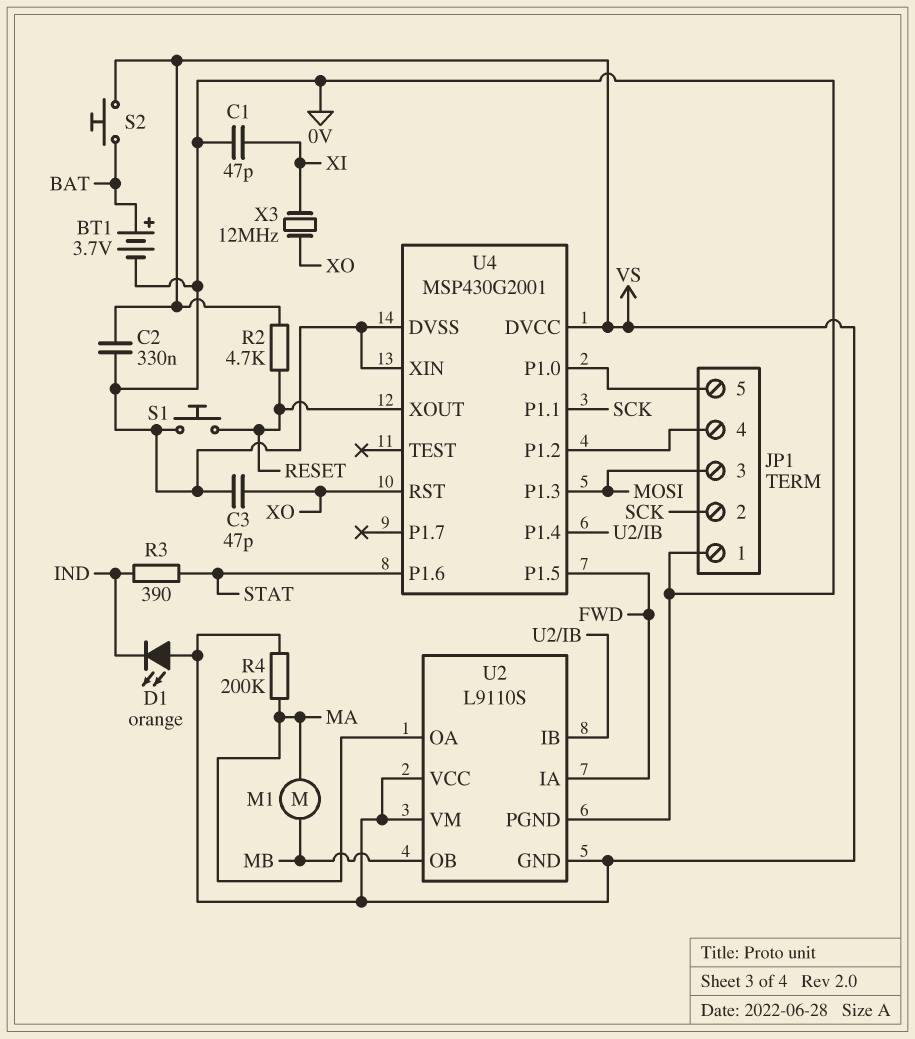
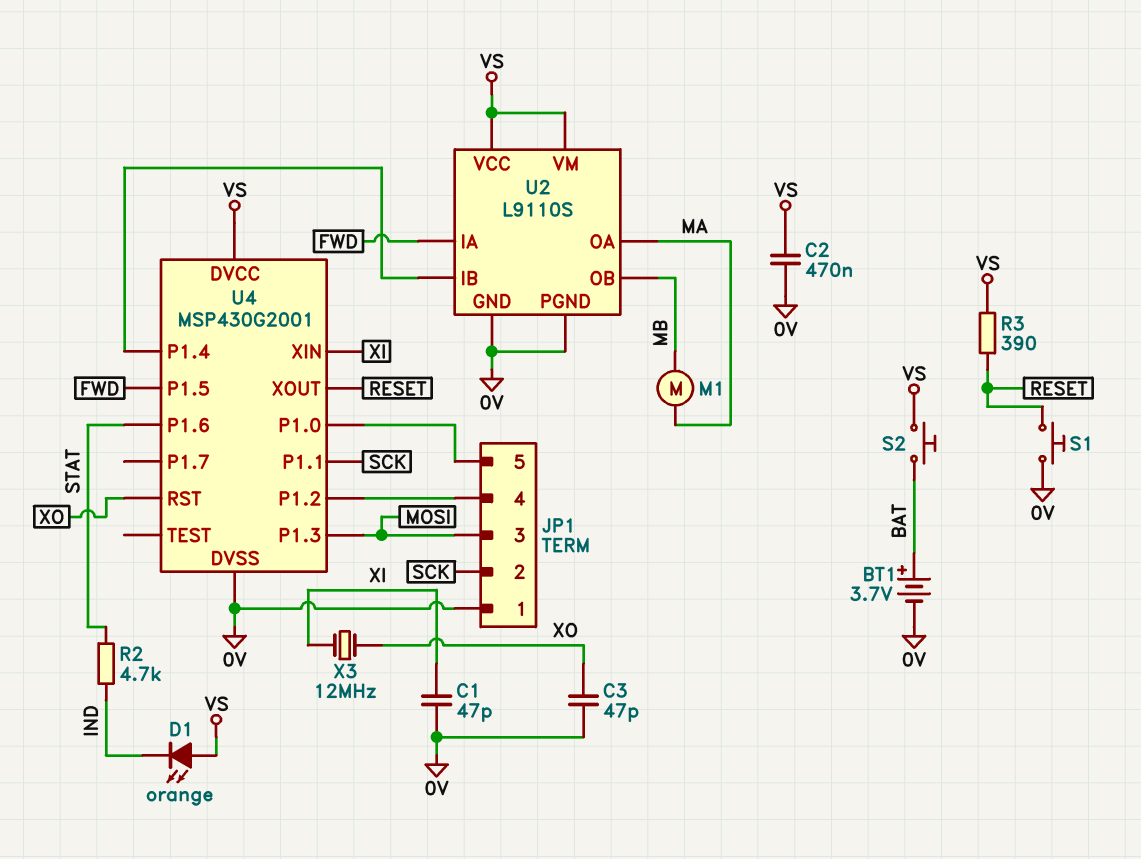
C2: 330nF (0V, VS) -> 470nF (0V, VS)
R2: 4.7k (RESET, VS) -> 4.7k (IND, STAT)
R3: 390 (IND, STAT) -> 390 (RESET, VS)
R4: 200k (MA, VS) -> none
U2 pin GND: VS -> 0V
U4 pin XIN: 0V -> XI

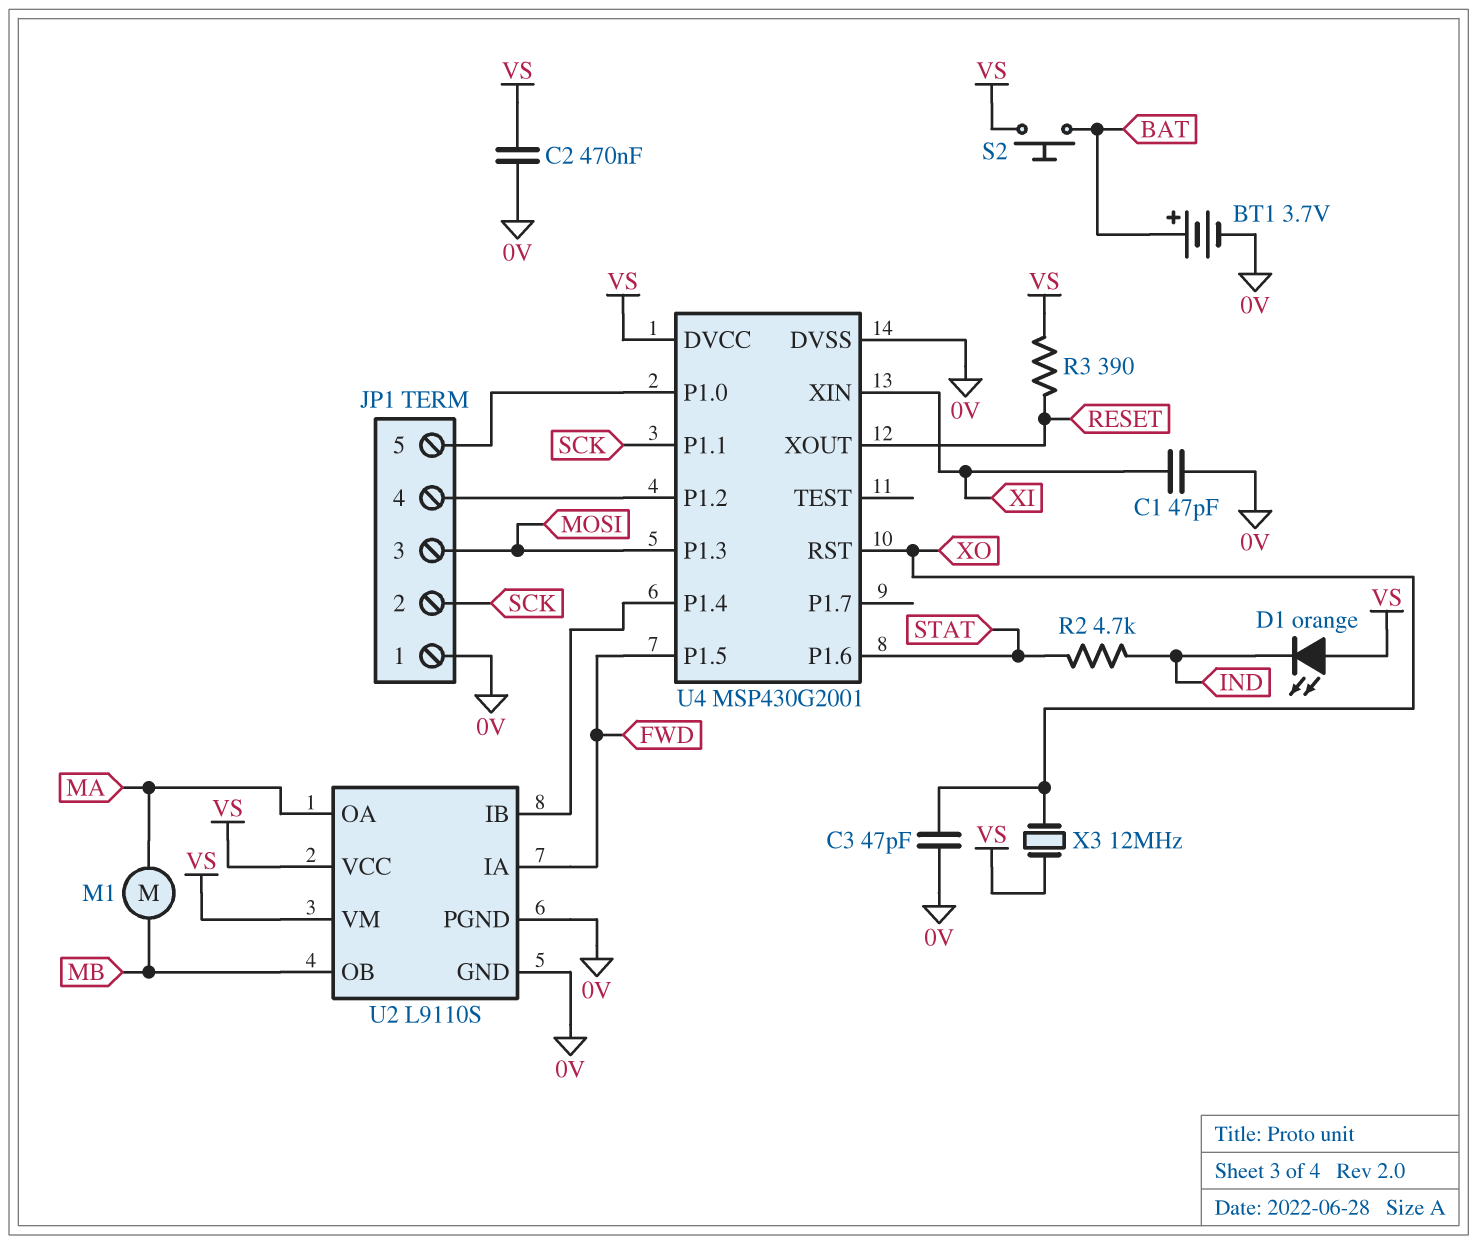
S1: button (0V, RESET) -> none
X3: 12MHz (XI, XO) -> 12MHz (VS, XO)

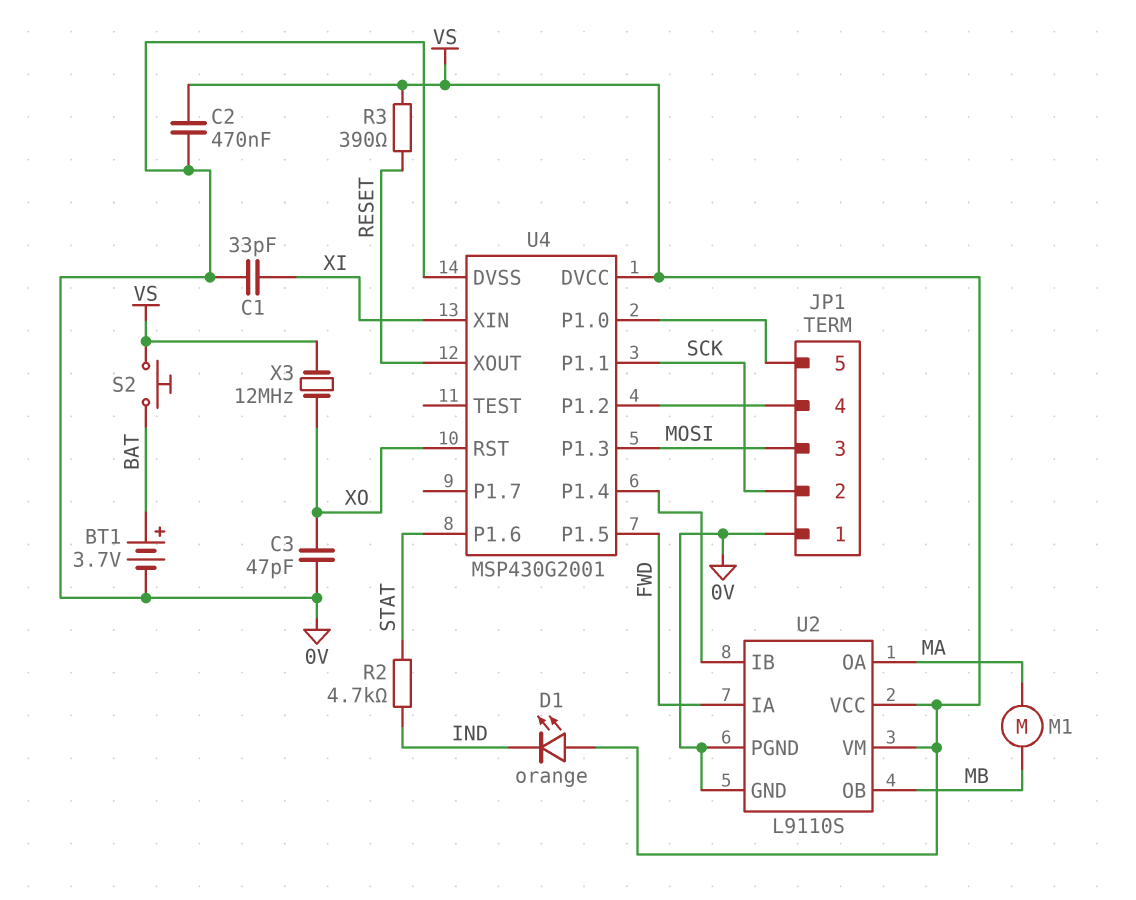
C1: 47pF (0V, XI) -> 33pF (0V, XI)

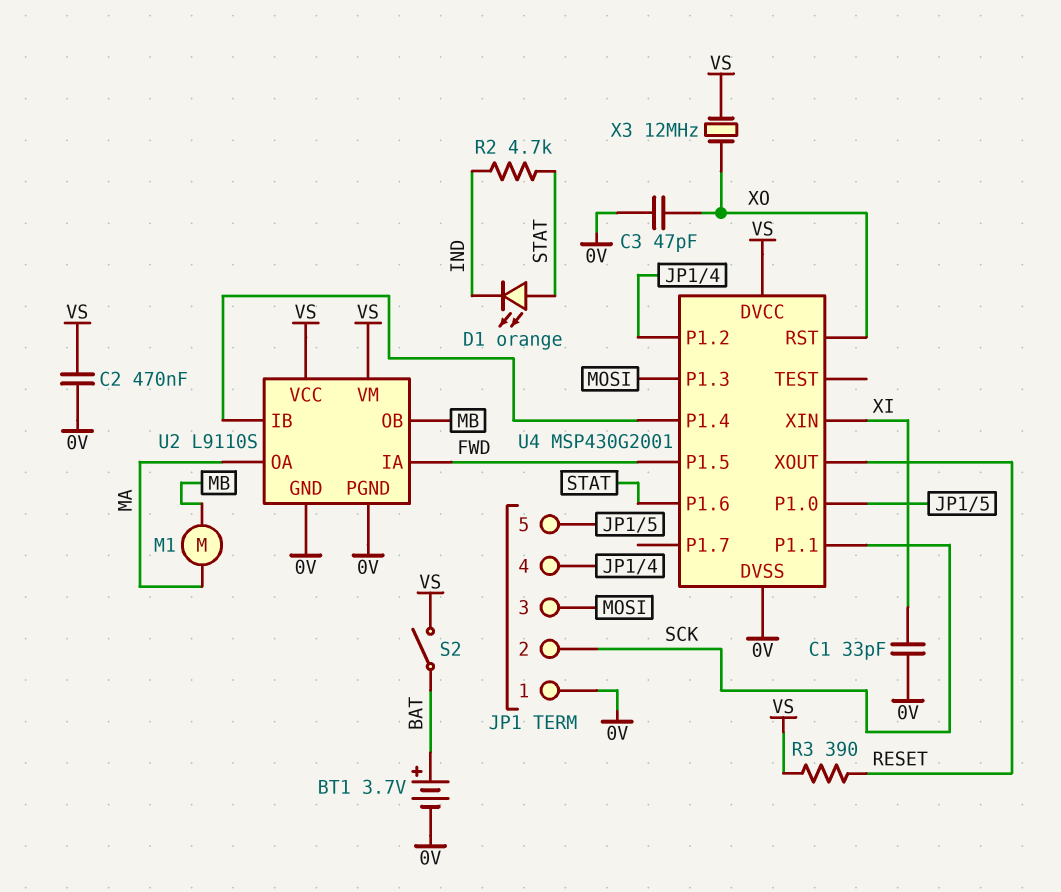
D1: LED orange (A VS, K IND) -> LED orange (A STAT, K IND)
S2: button (BAT, VS) -> switch (BAT, VS)

